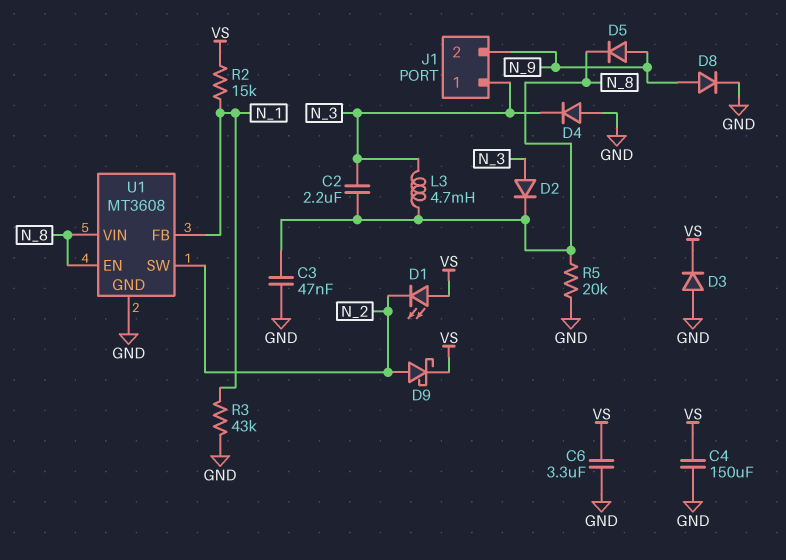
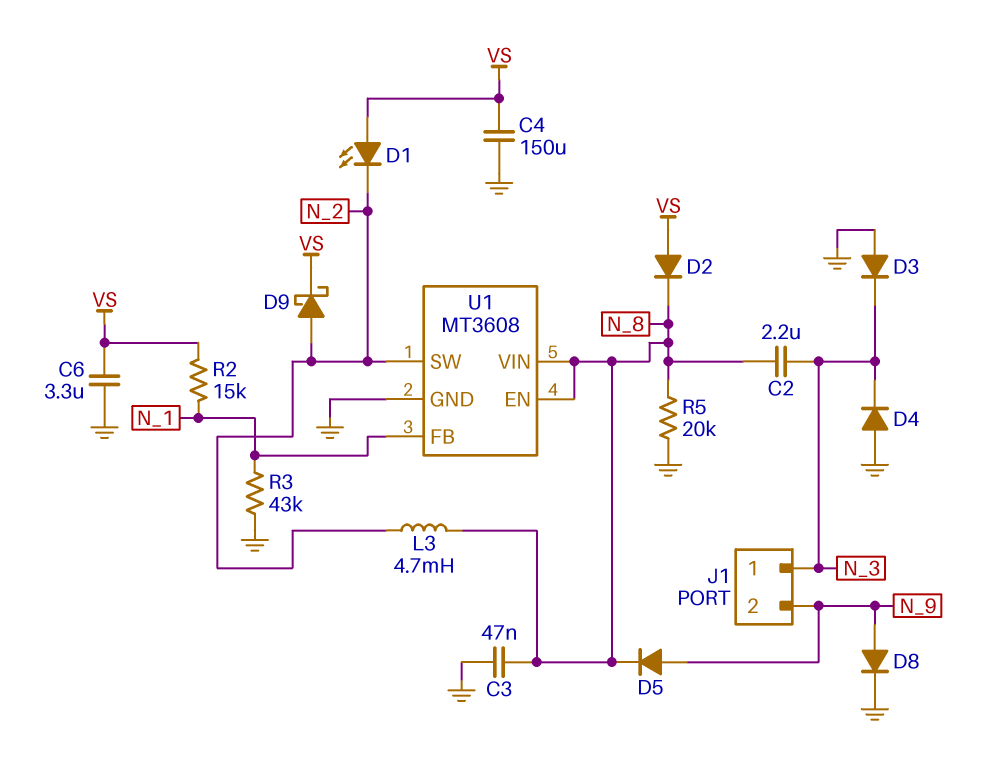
D2: diode (A N_3, K N_8) -> diode (A VS, K N_8)
D3: diode (A GND, K VS) -> diode (A GND, K N_3)
L3: 4.7mH (N_3, N_8) -> 4.7mH (N_2, N_8)

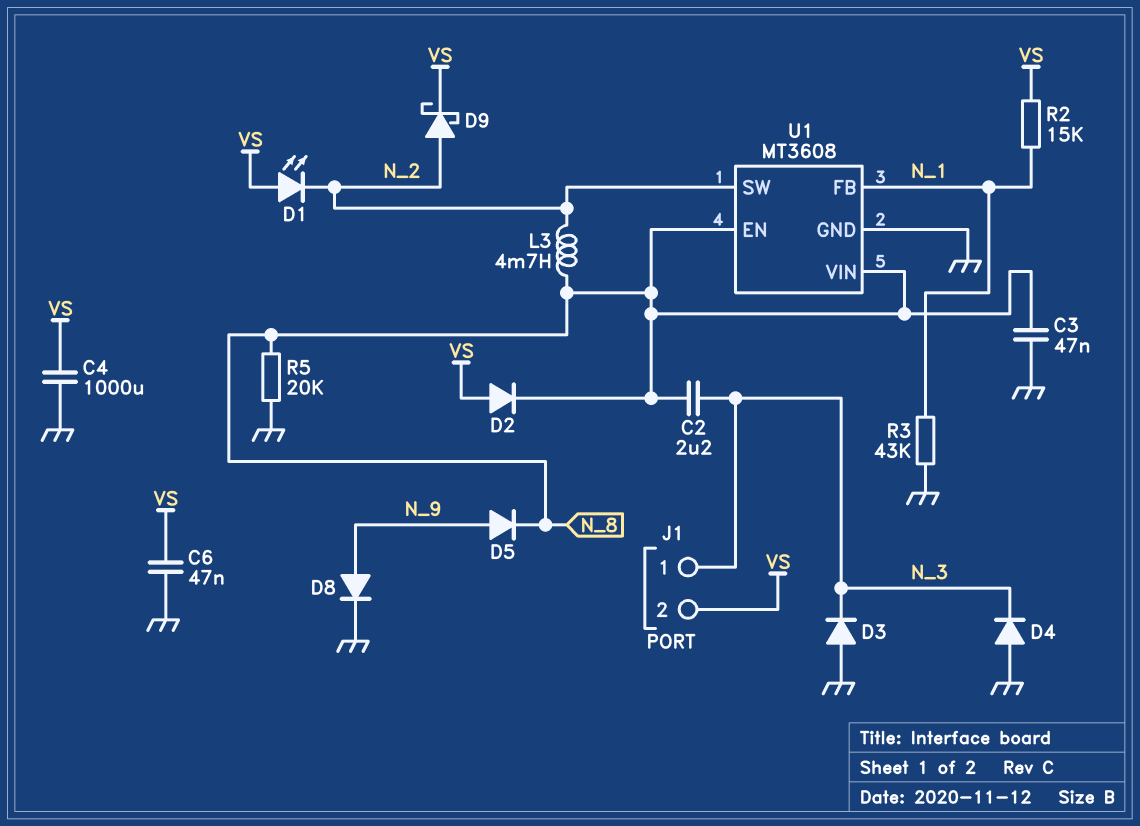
C4: 150uF (GND, VS) -> 1000uF (GND, VS)
C6: 3.3uF (GND, VS) -> 47nF (GND, VS)
J1 pin 2: N_9 -> VS

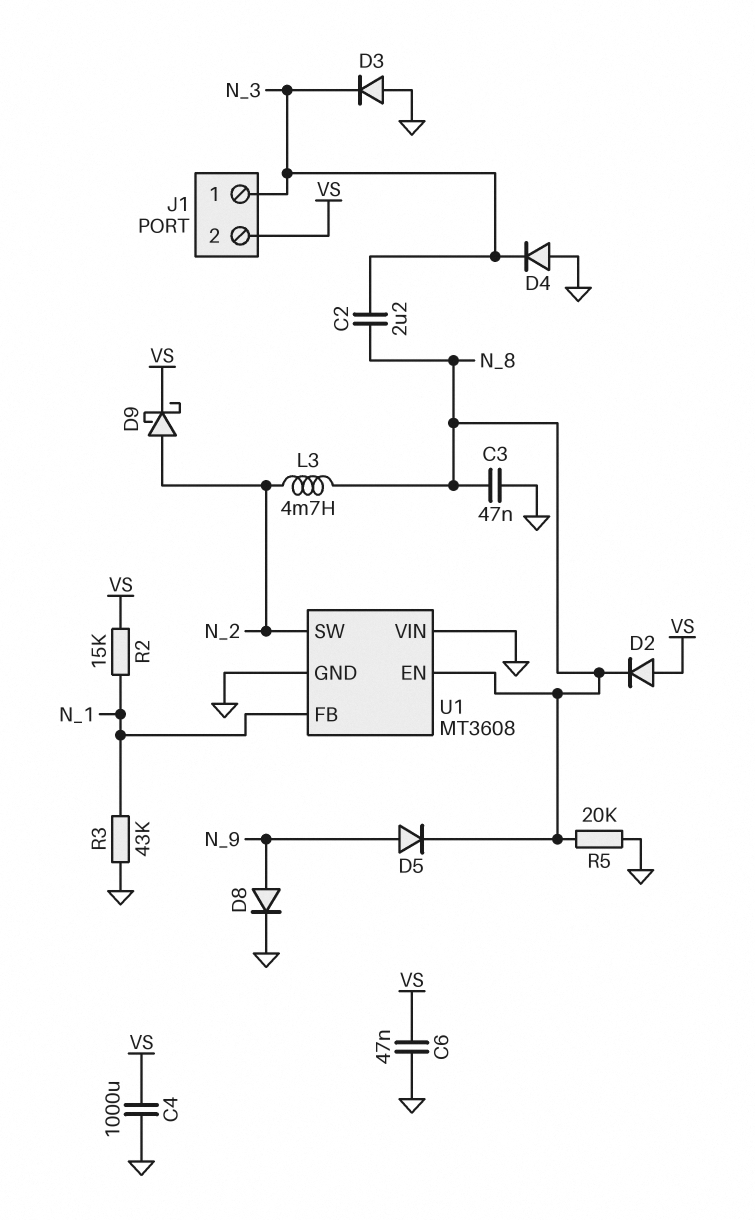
D1: LED (A VS, K N_2) -> none
U1 pin VIN: N_8 -> GND

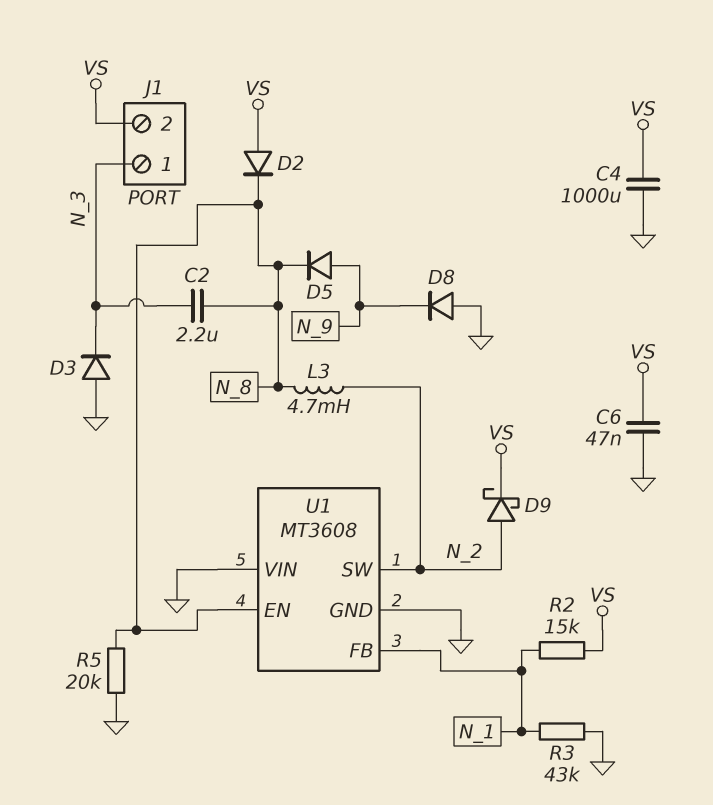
C3: 47nF (GND, N_8) -> none
D4: diode (A GND, K N_3) -> none
D8: diode (A N_9, K GND) -> diode (A GND, K N_9)

